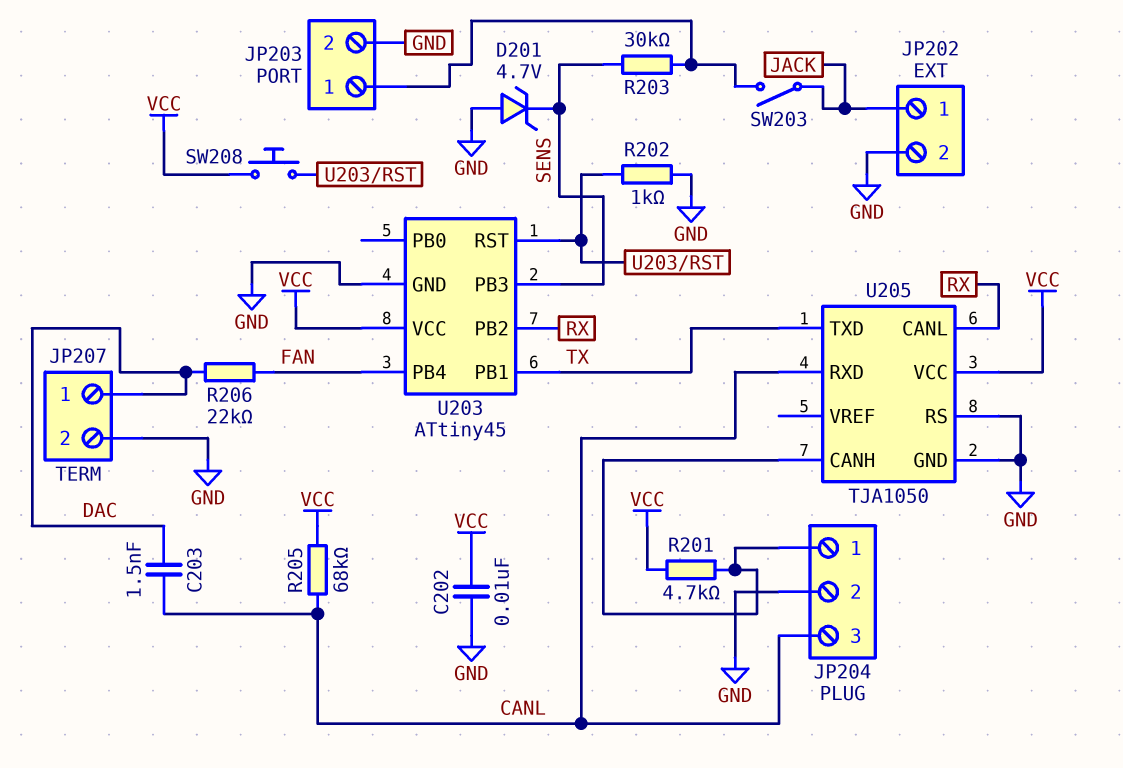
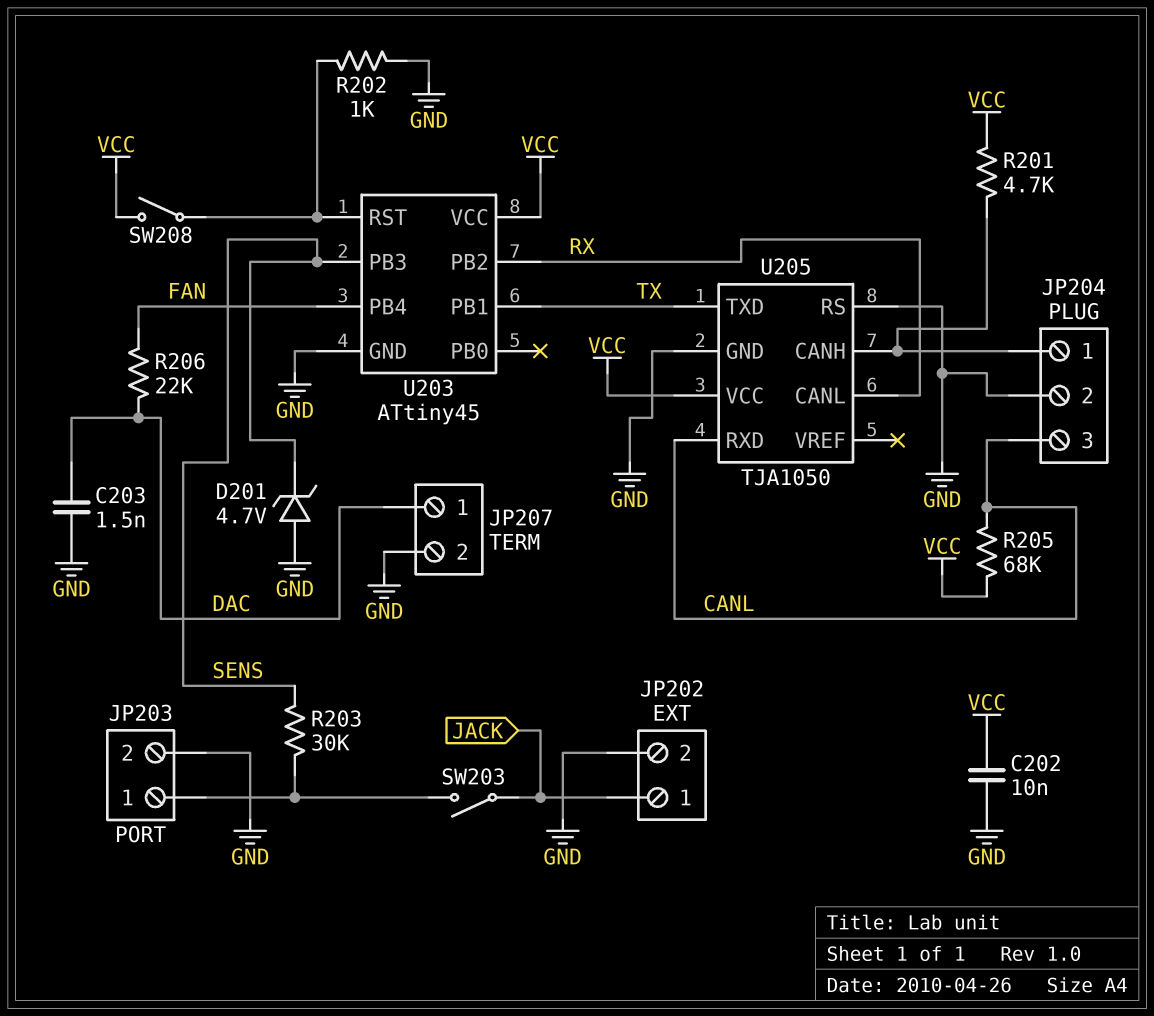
C203: 1.5nF (CANL, DAC) -> 1.5nF (DAC, GND)
SW208: button (U203/RST, VCC) -> switch (U203/RST, VCC)

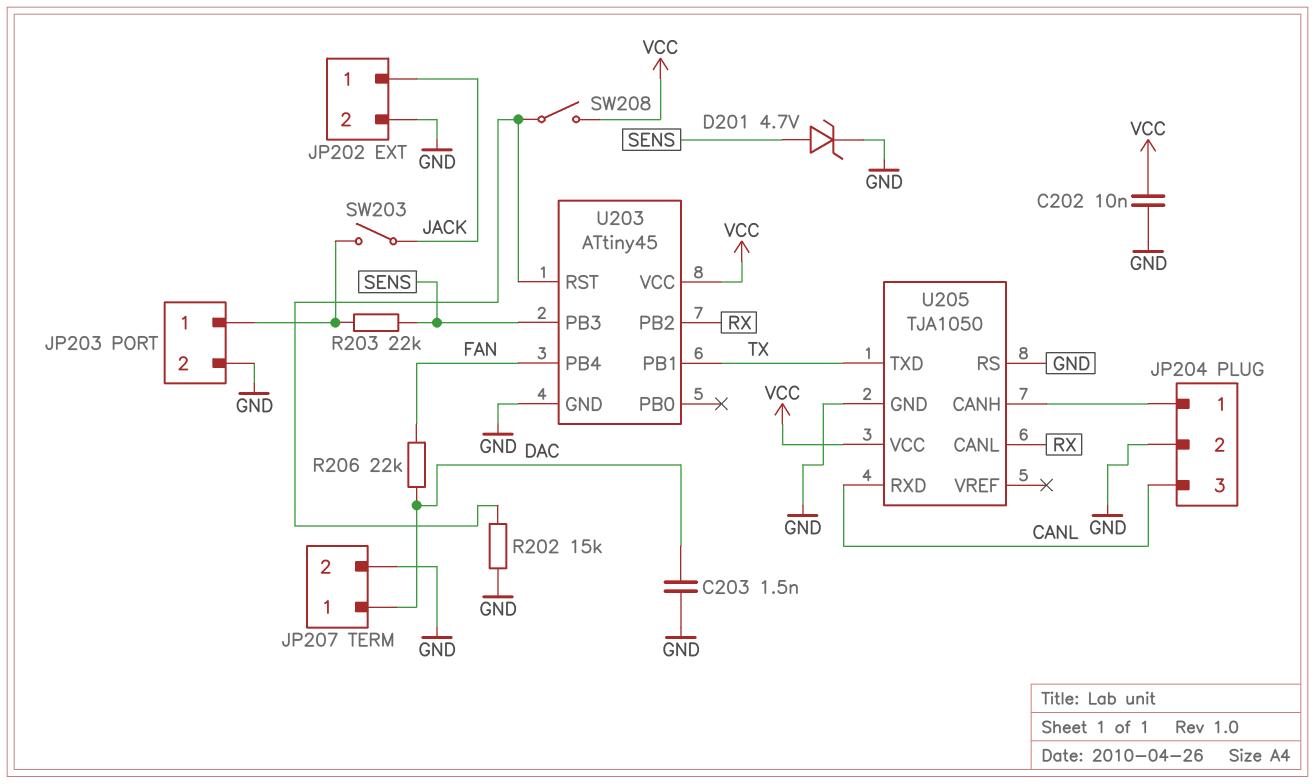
D201: zener 4.7V (A GND, K SENS) -> zener 4.7V (A SENS, K GND)
R201: 4.7k (JP204/1, VCC) -> none
R202: 1k (GND, U203/RST) -> 15k (GND, U203/RST)
R203: 30k (JP203/1, SENS) -> 22k (JP203/1, SENS)
R205: 68k (CANL, VCC) -> none

